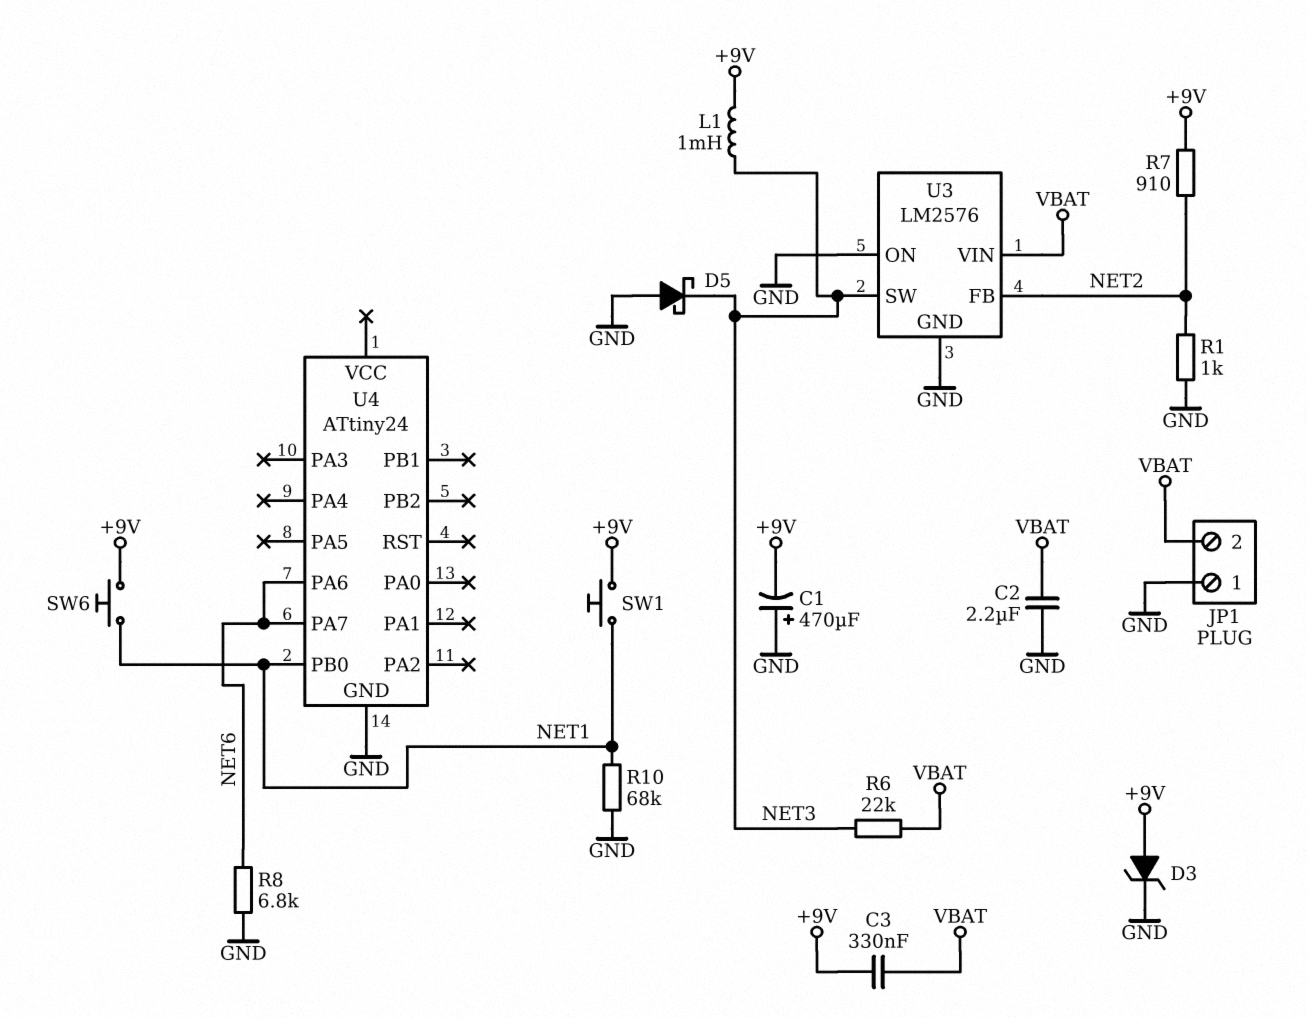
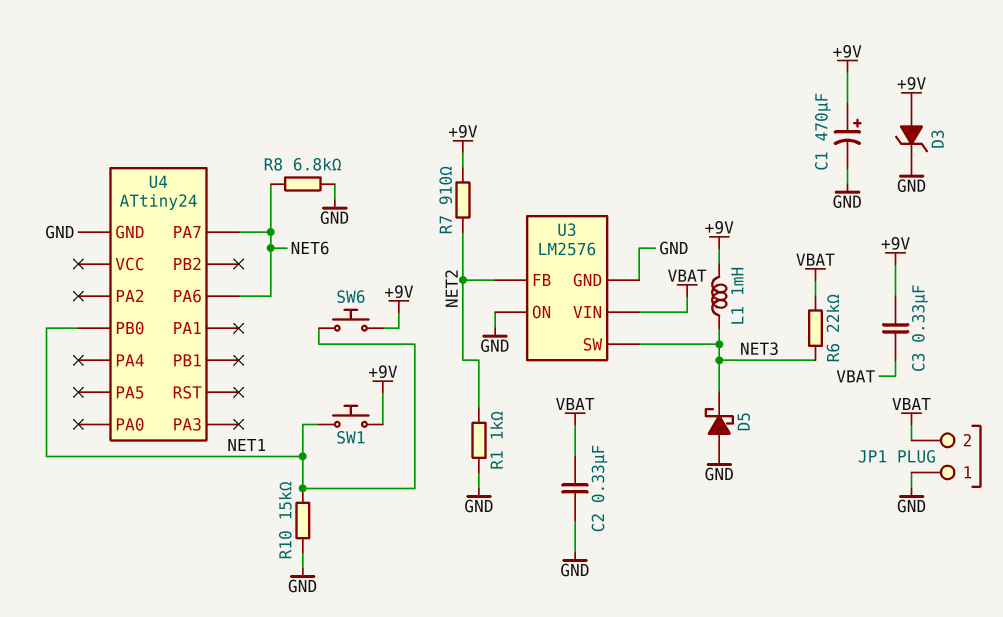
C1: 470uF (plus GND, minus +9V) -> 470uF (plus +9V, minus GND)
C2: 2.2uF (GND, VBAT) -> 330nF (GND, VBAT)
R10: 68k (GND, NET1) -> 15k (GND, NET1)

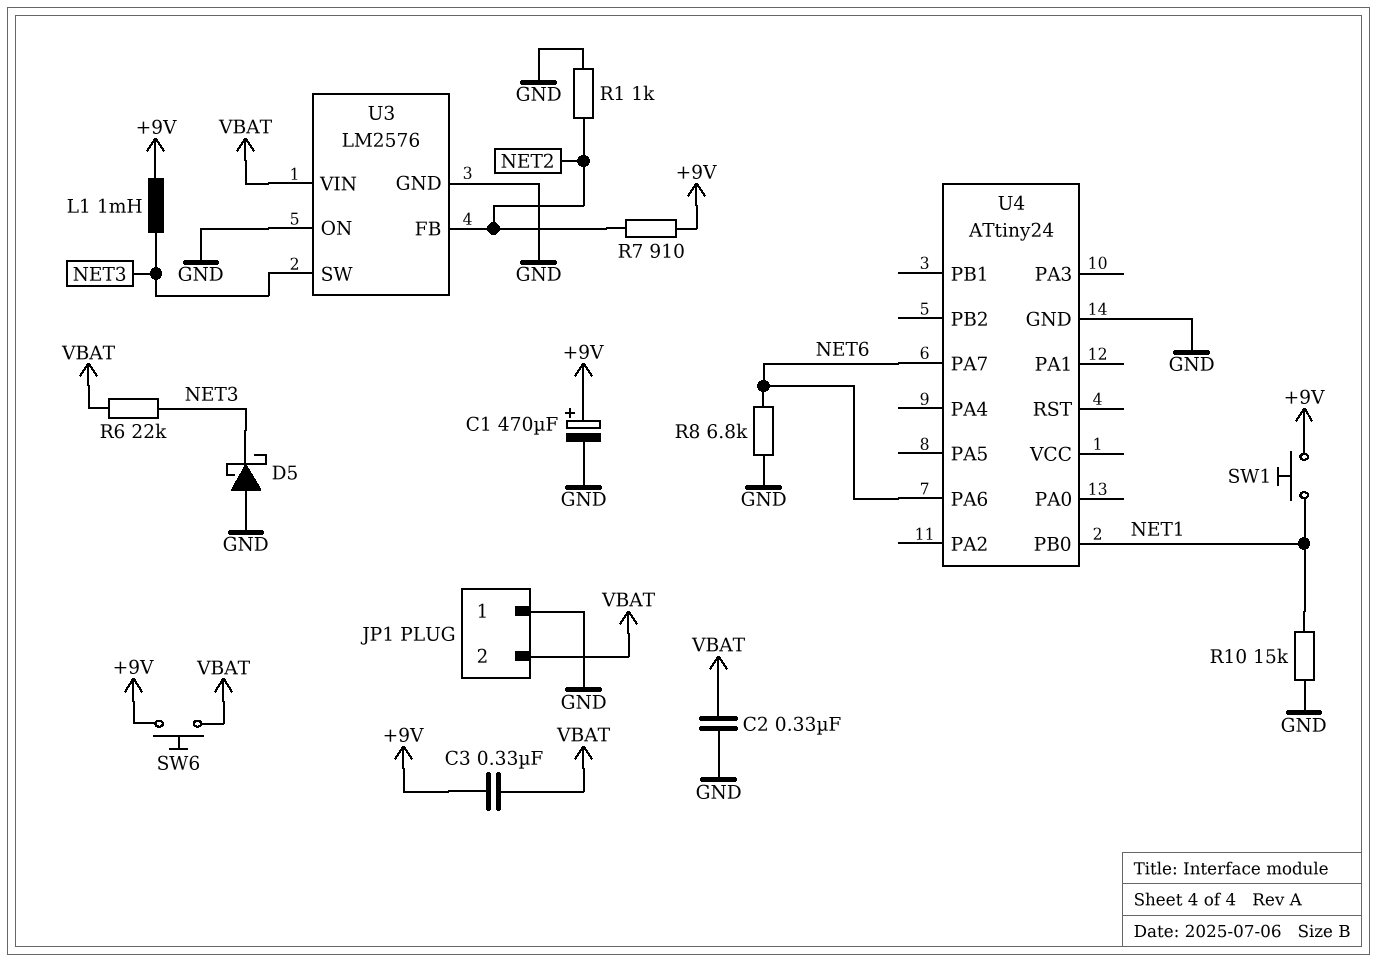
D3: zener (A +9V, K GND) -> none
SW6: button (+9V, NET1) -> button (+9V, VBAT)

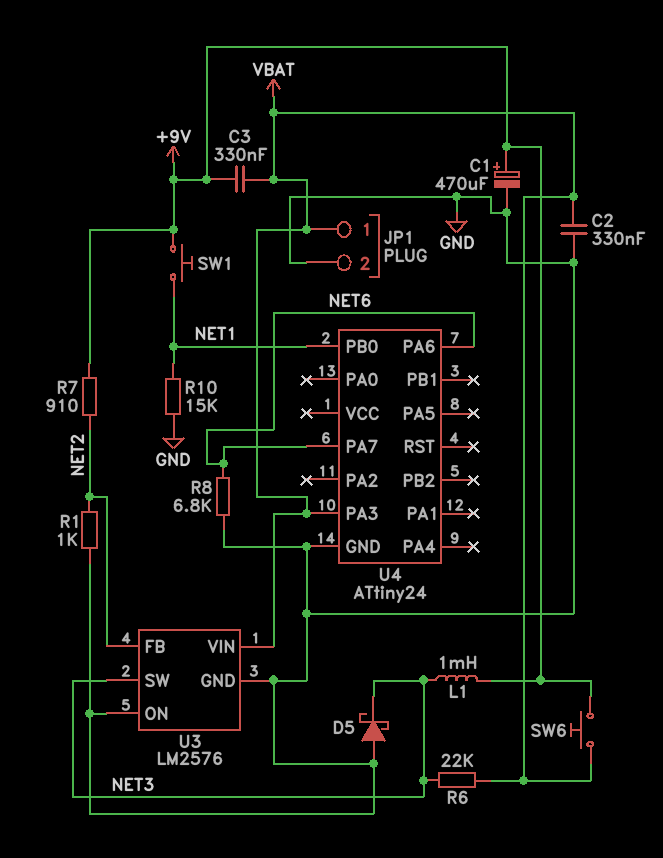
JP1 pin 1: GND -> VBAT
JP1 pin 2: VBAT -> GND
U4 pin PA3: none -> VBAT

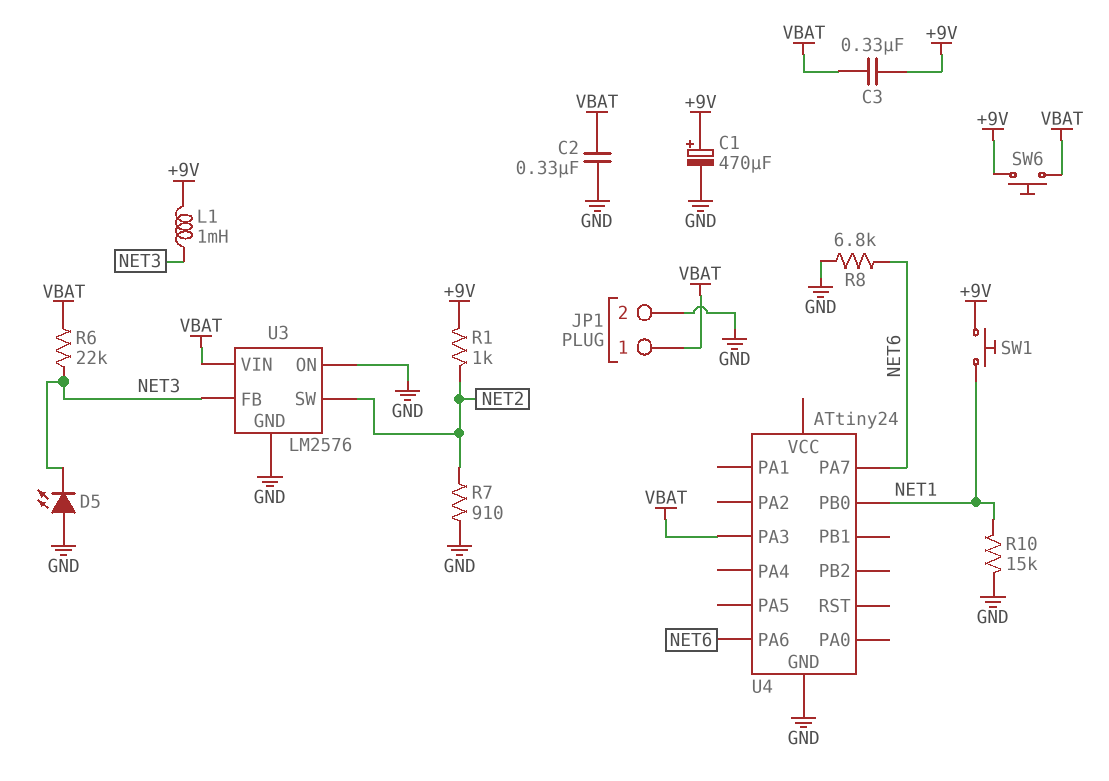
D5: schottky (A GND, K NET3) -> LED (A GND, K NET3)
R1: 1k (GND, NET2) -> 1k (+9V, NET2)
R7: 910 (+9V, NET2) -> 910 (GND, NET2)
U3 pin FB: NET2 -> NET3
U3 pin SW: NET3 -> NET2

